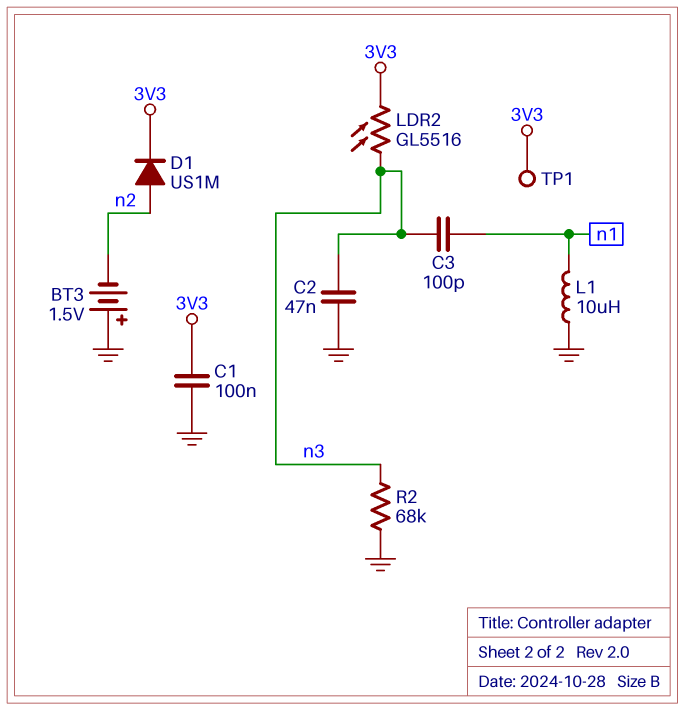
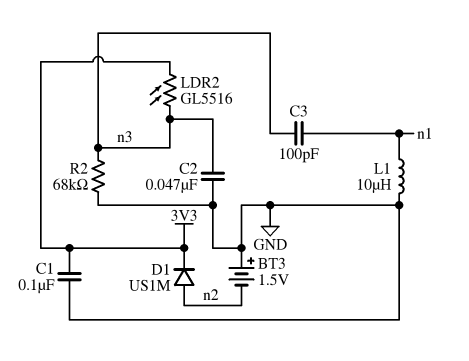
TP1: test point (3V3) -> none

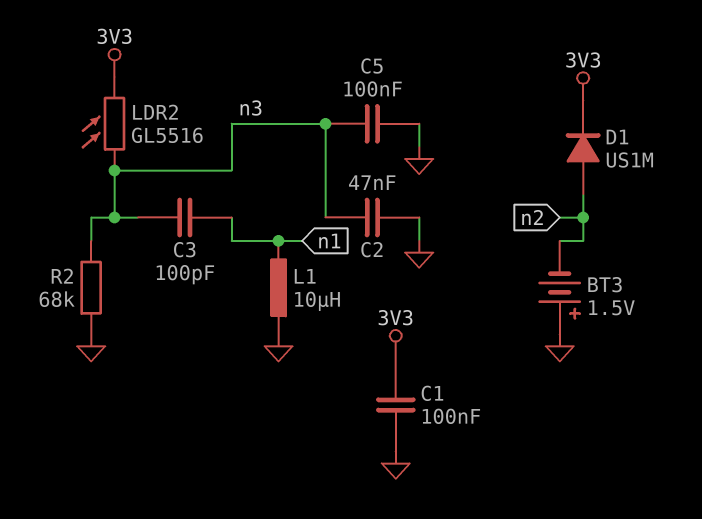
C5: none -> 100nF (GND, n3)

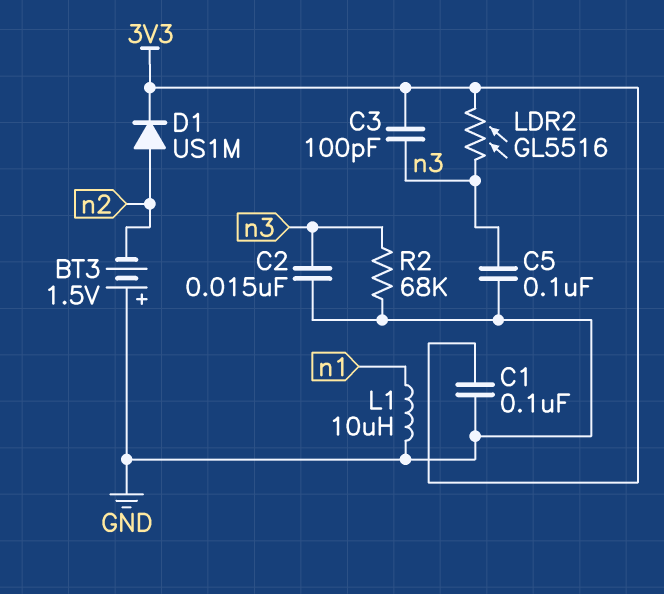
C2: 47nF (GND, n3) -> 15nF (GND, n3)
C3: 100pF (n1, n3) -> 100pF (3V3, n3)

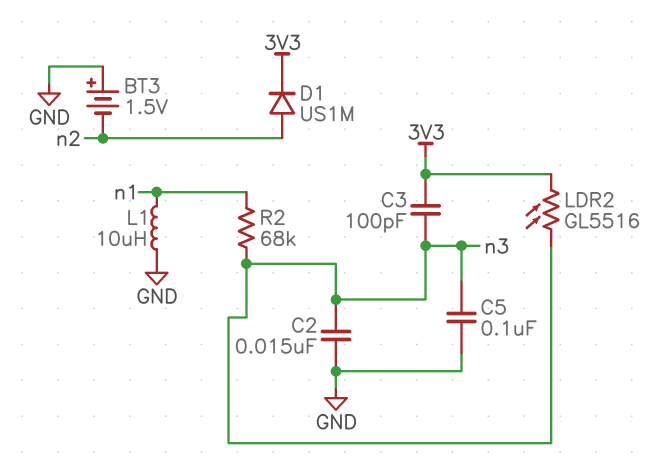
C1: 100nF (3V3, GND) -> none
R2: 68k (GND, n3) -> 68k (n1, n3)

